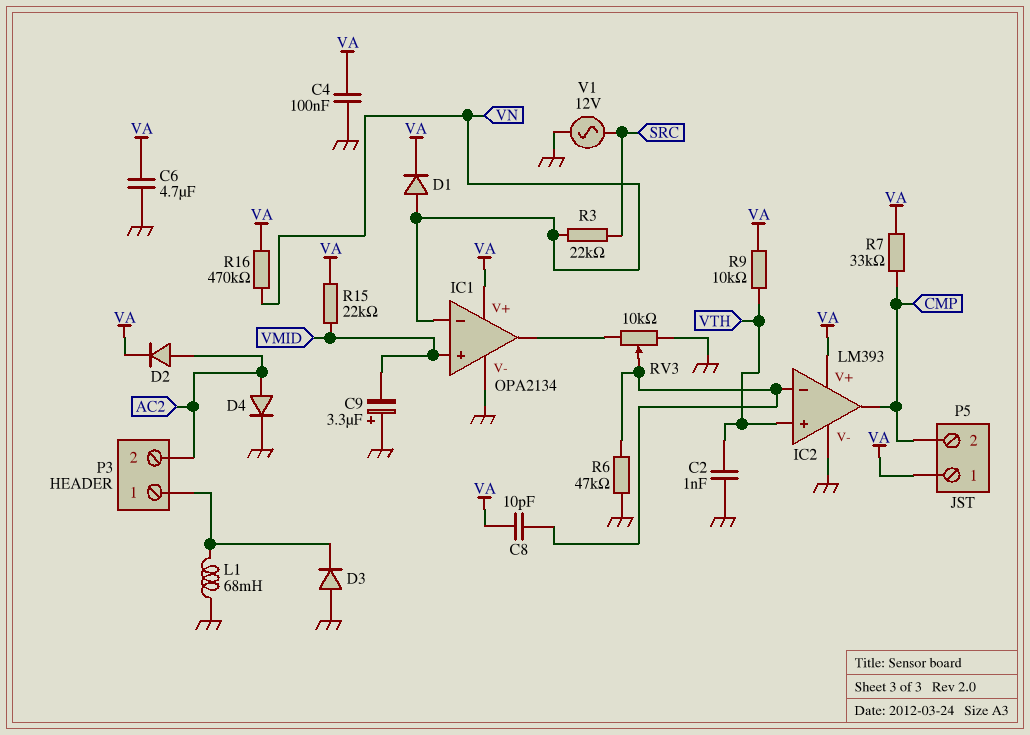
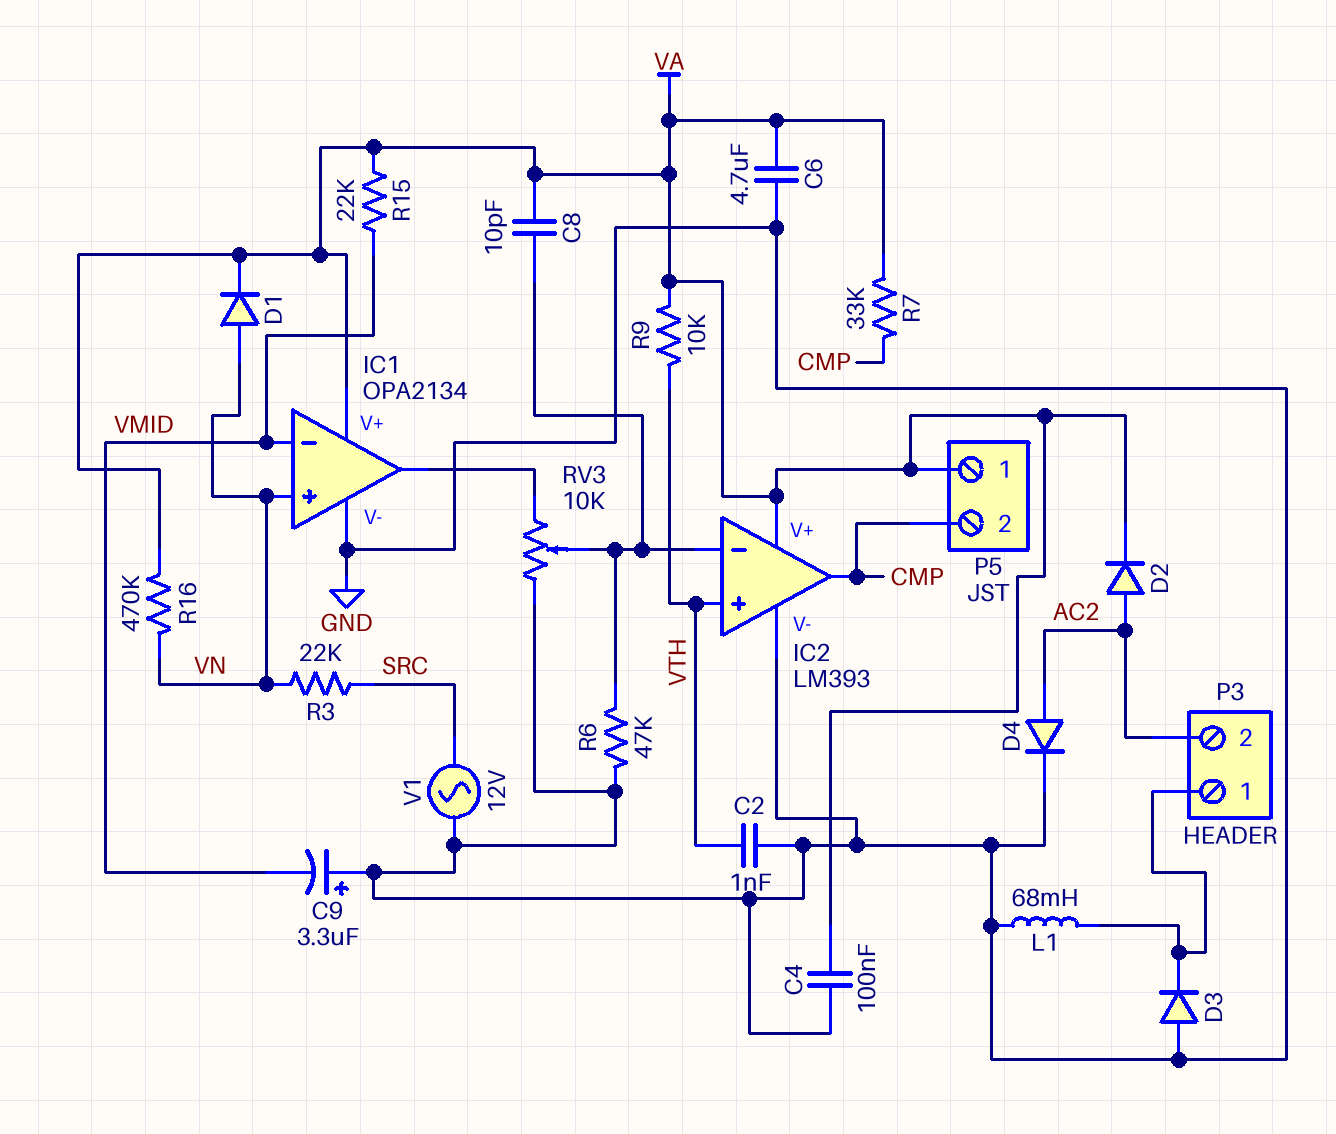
IC1 pin in+: VMID -> VN
IC1 pin in-: VN -> VMID

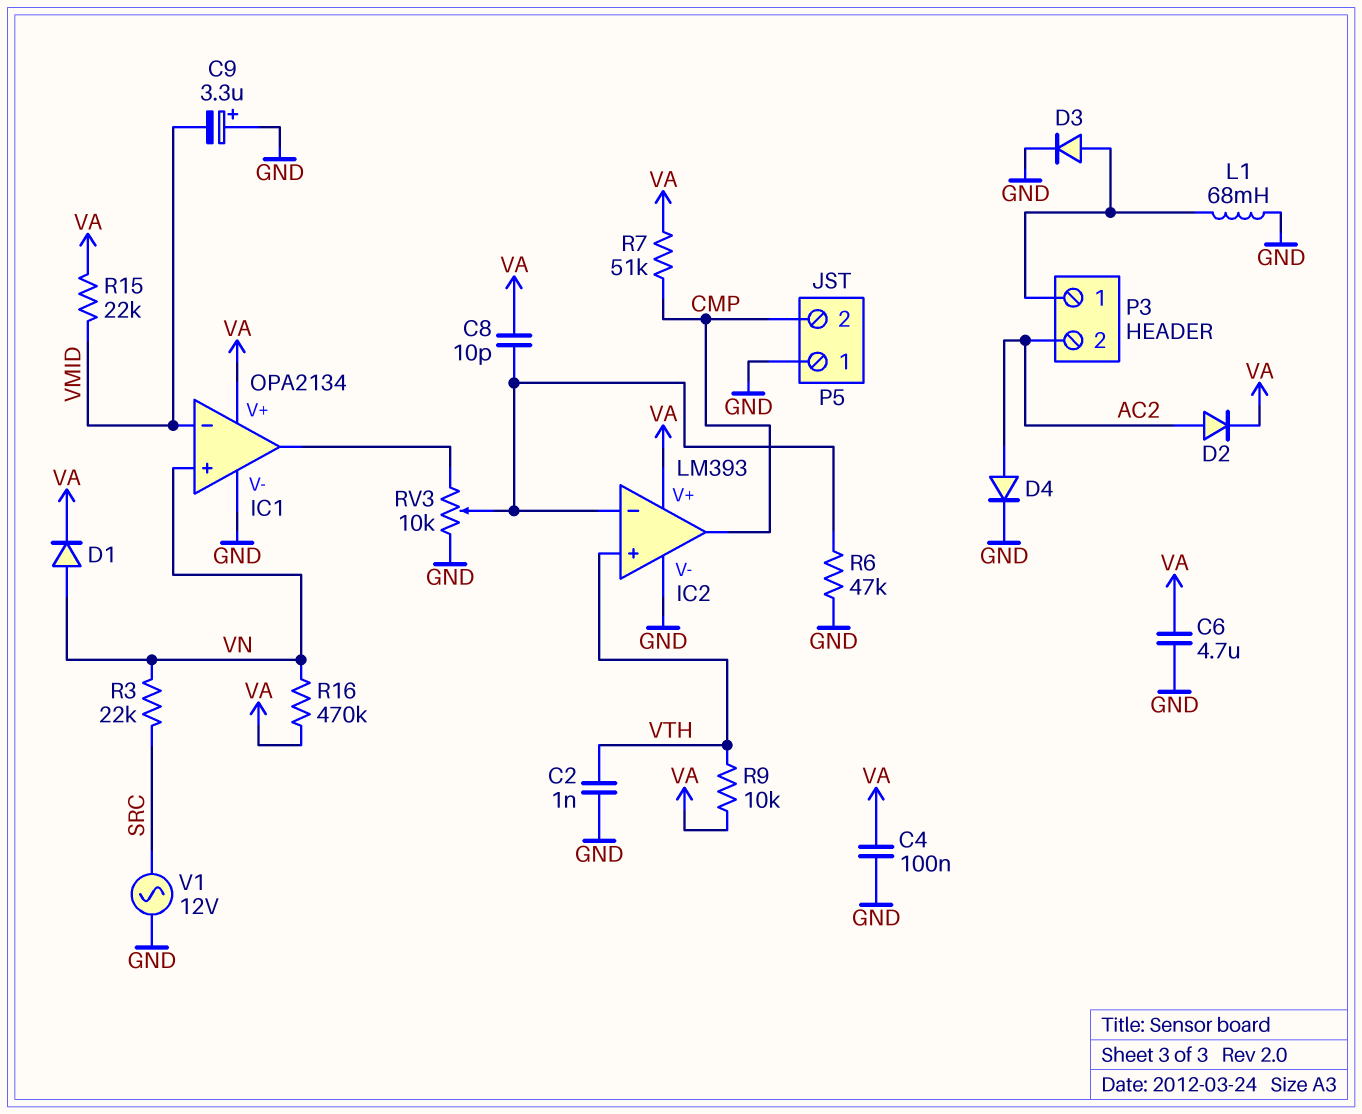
D3: diode (A GND, K P3/1) -> diode (A P3/1, K GND)
P5 pin 1: VA -> GND
R7: 33k (CMP, VA) -> 51k (CMP, VA)

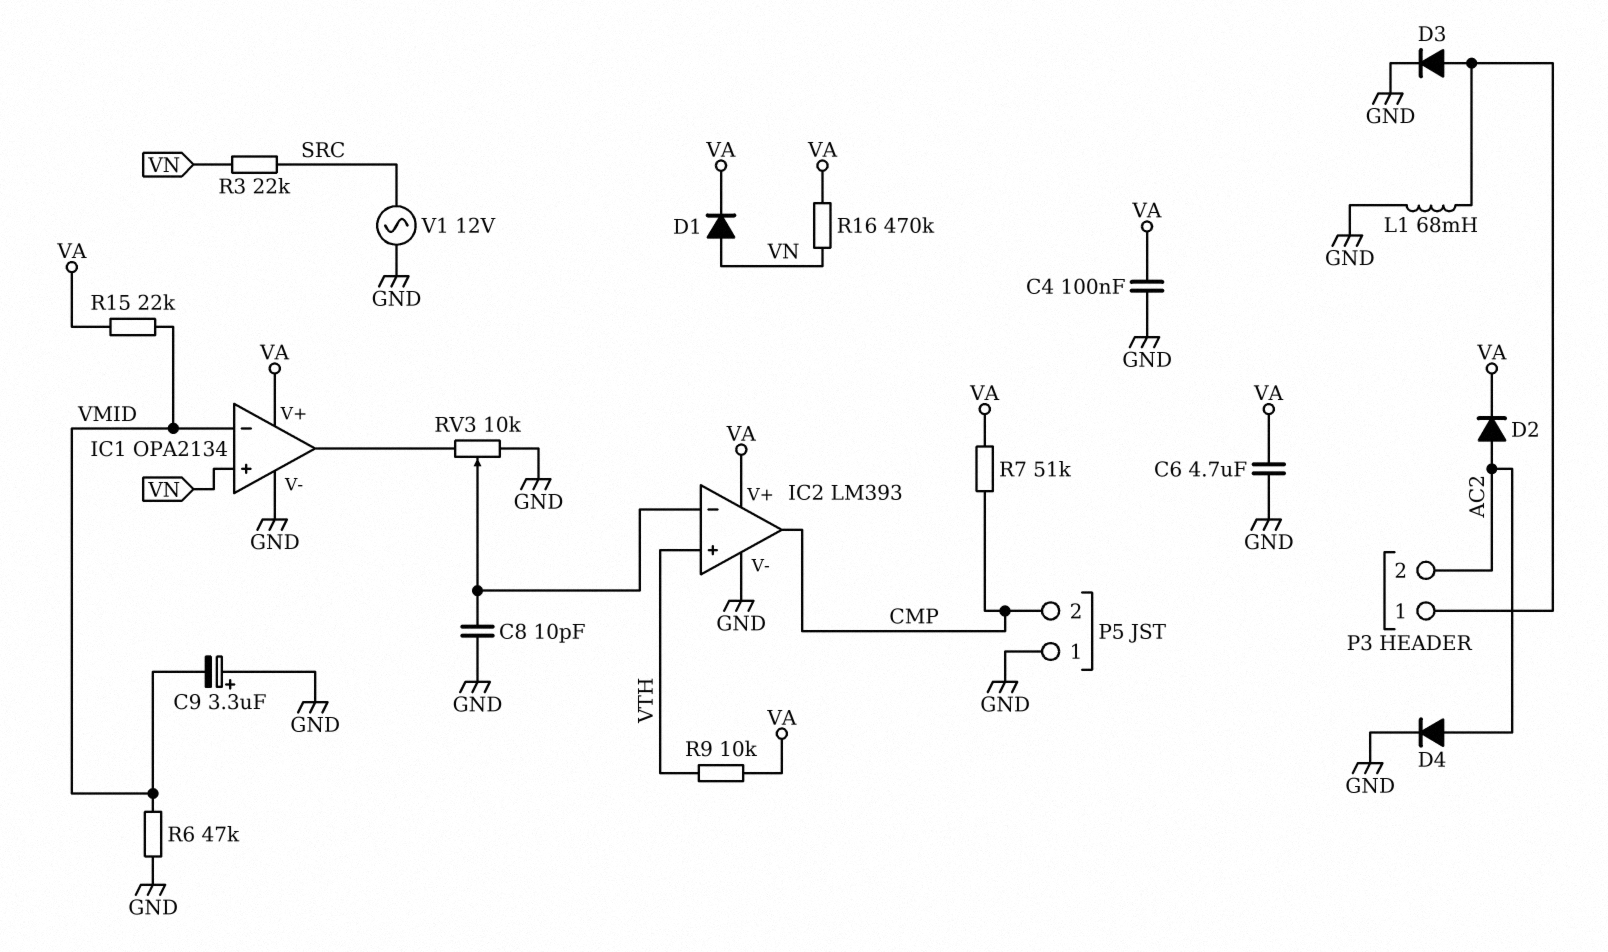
C2: 1nF (GND, VTH) -> none
C8: 10pF (IC2/in-, VA) -> 10pF (GND, IC2/in-)
R6: 47k (GND, IC2/in-) -> 47k (GND, VMID)

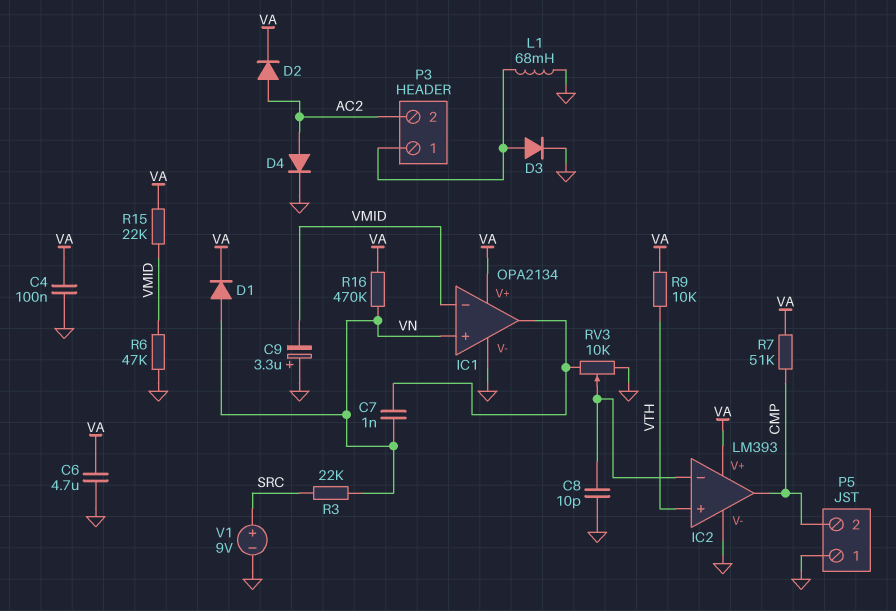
C7: none -> 1nF (IC1/out, VN)
V1: AC 12V (GND, SRC) -> 9V (plus SRC, minus GND)

